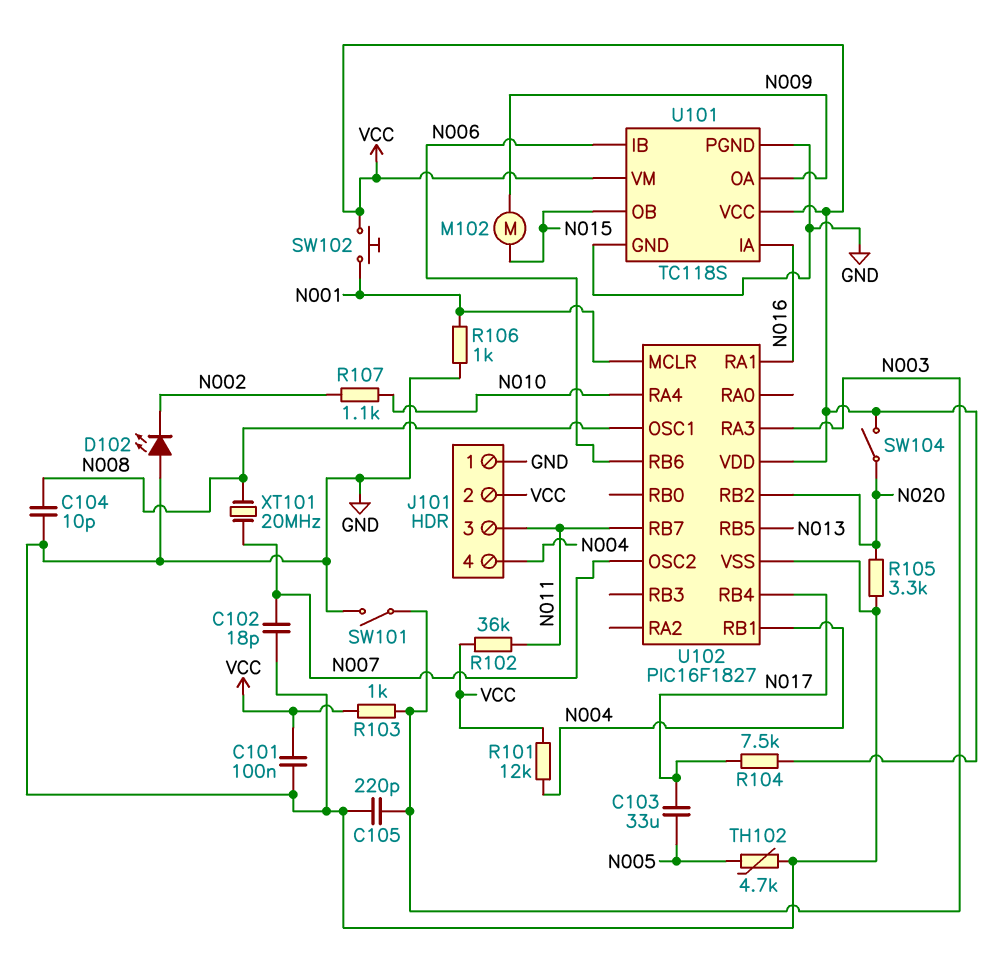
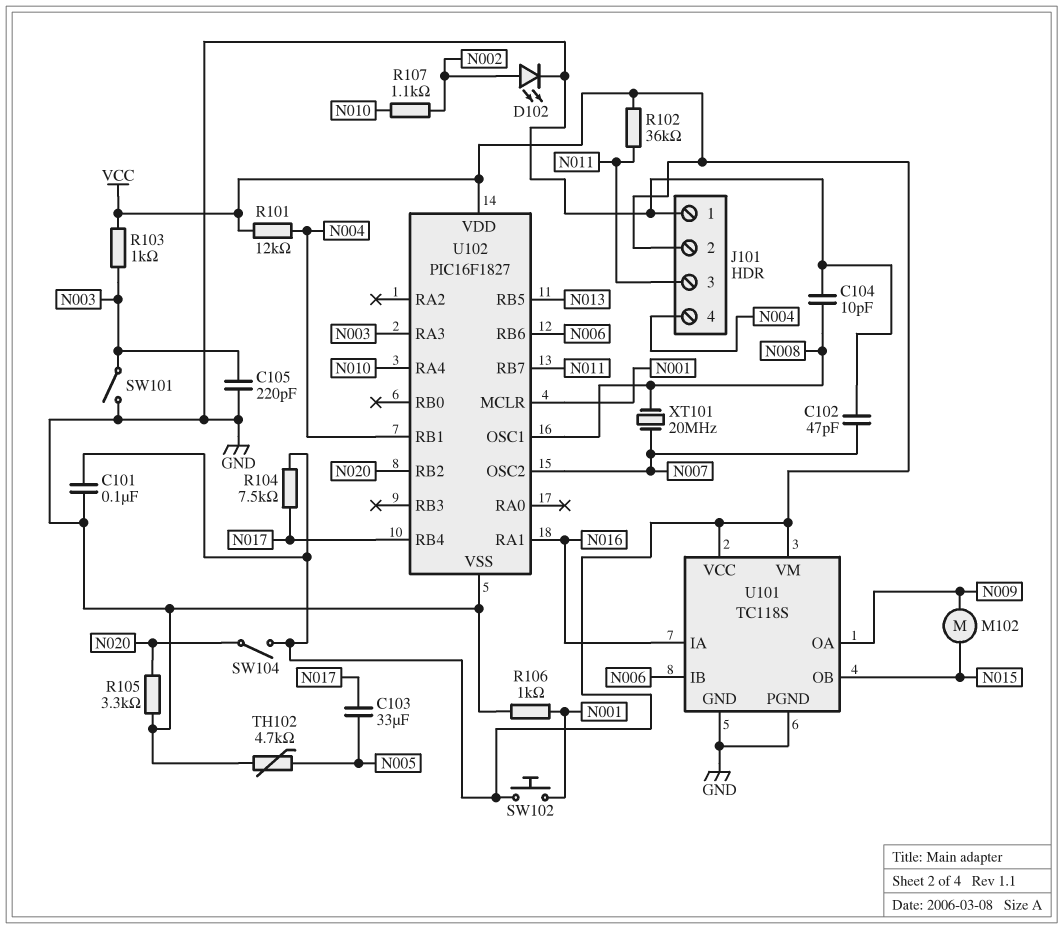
C102: 18pF (GND, N007) -> 47pF (GND, N007)
D102: LED (A GND, K N002) -> LED (A N002, K GND)

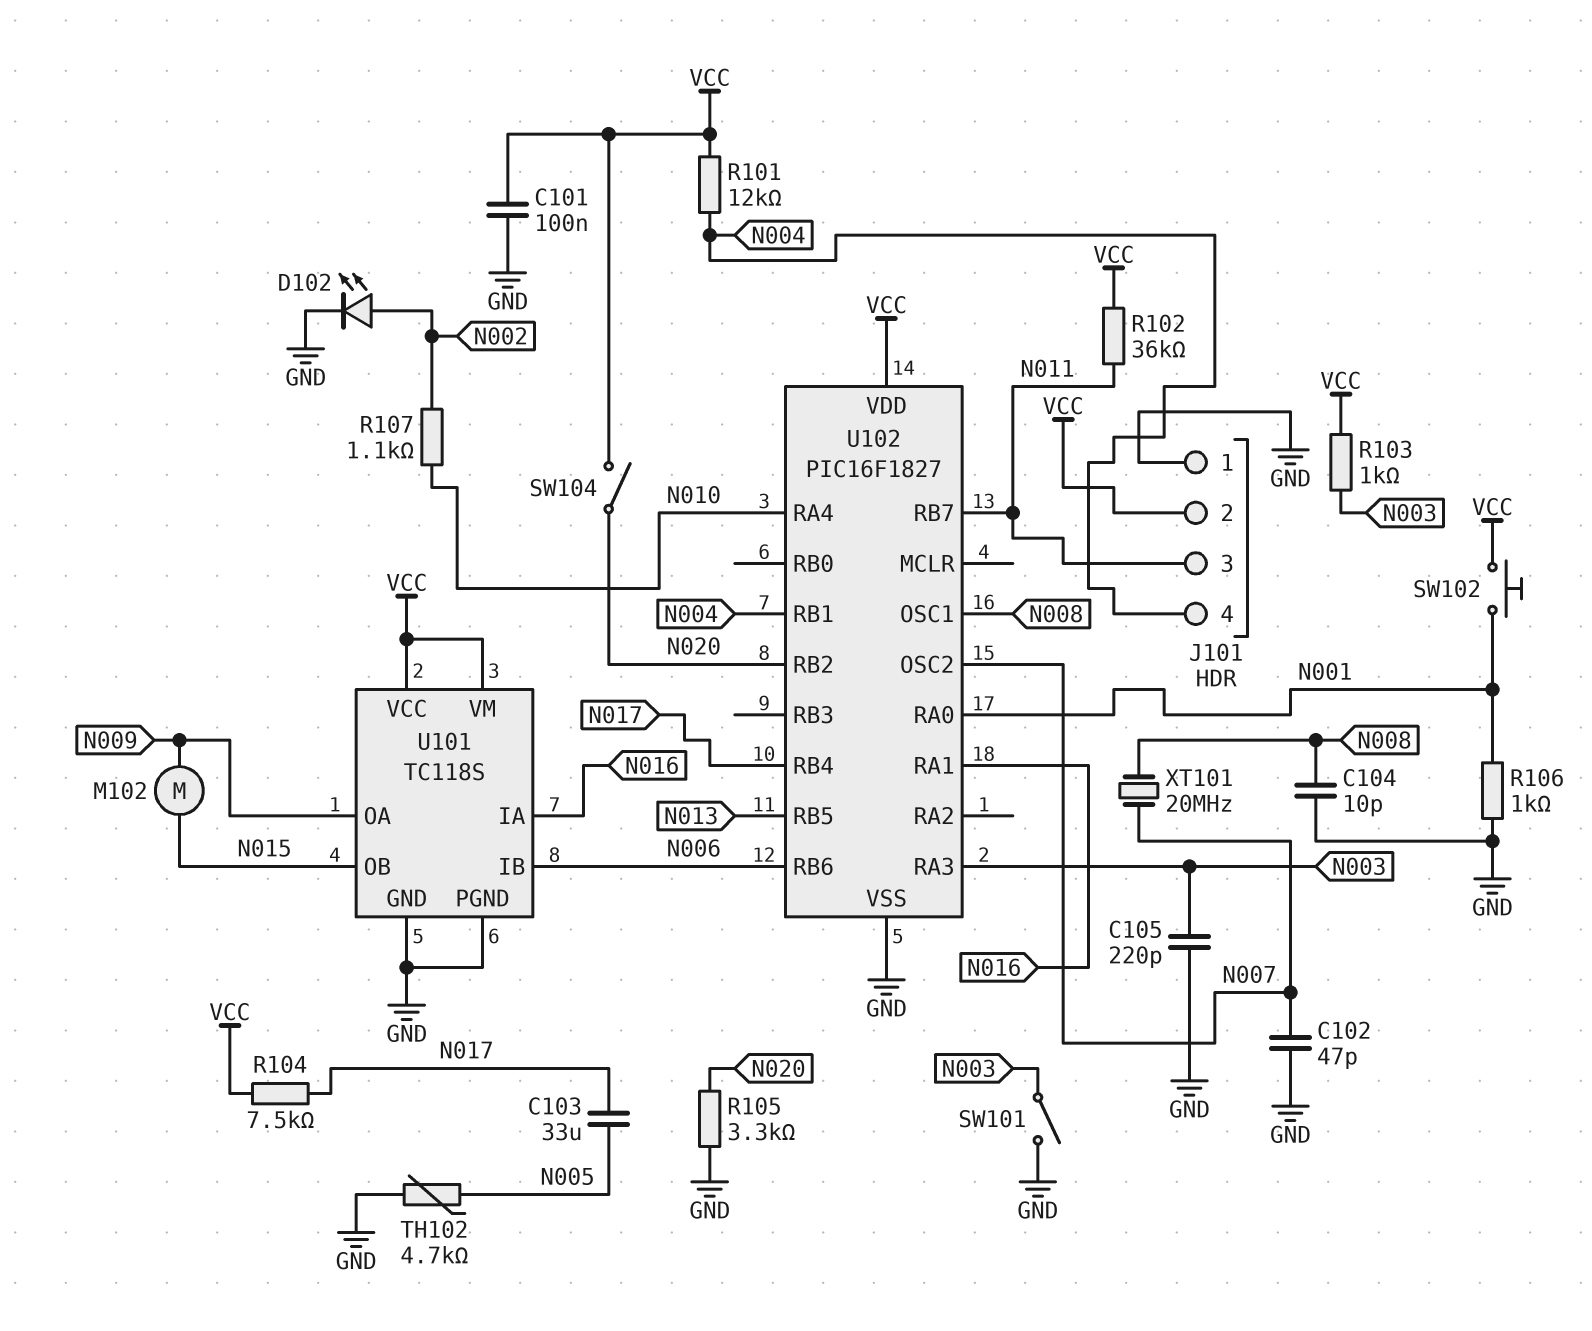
U102 pin MCLR: N001 -> none
U102 pin RA0: none -> N001

